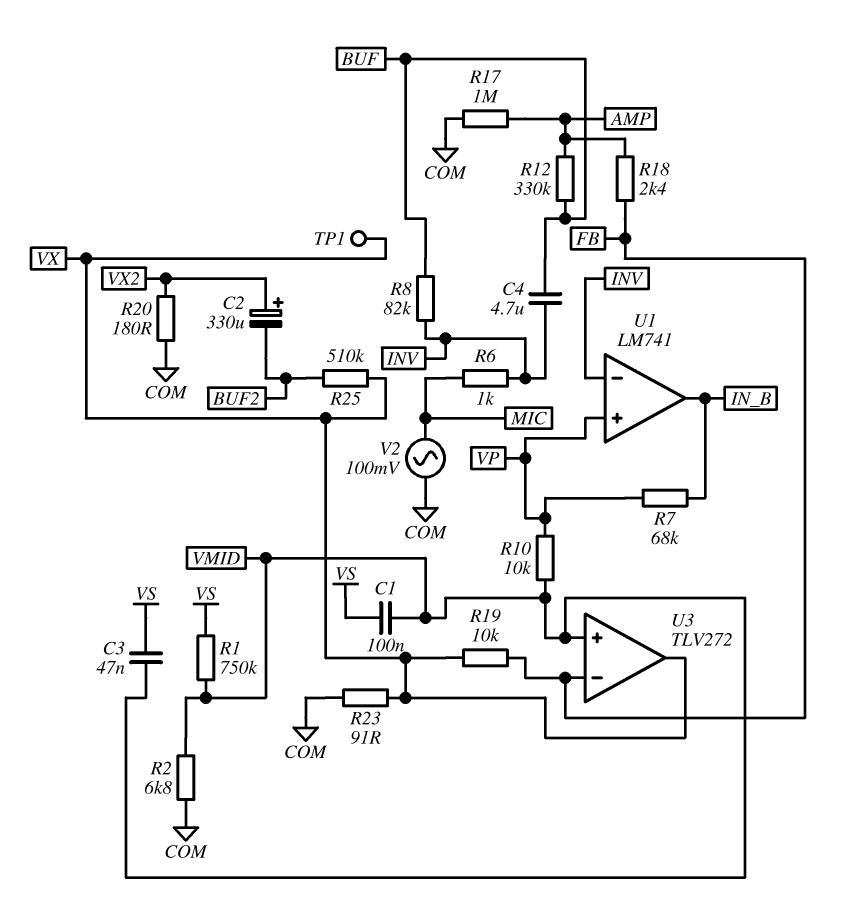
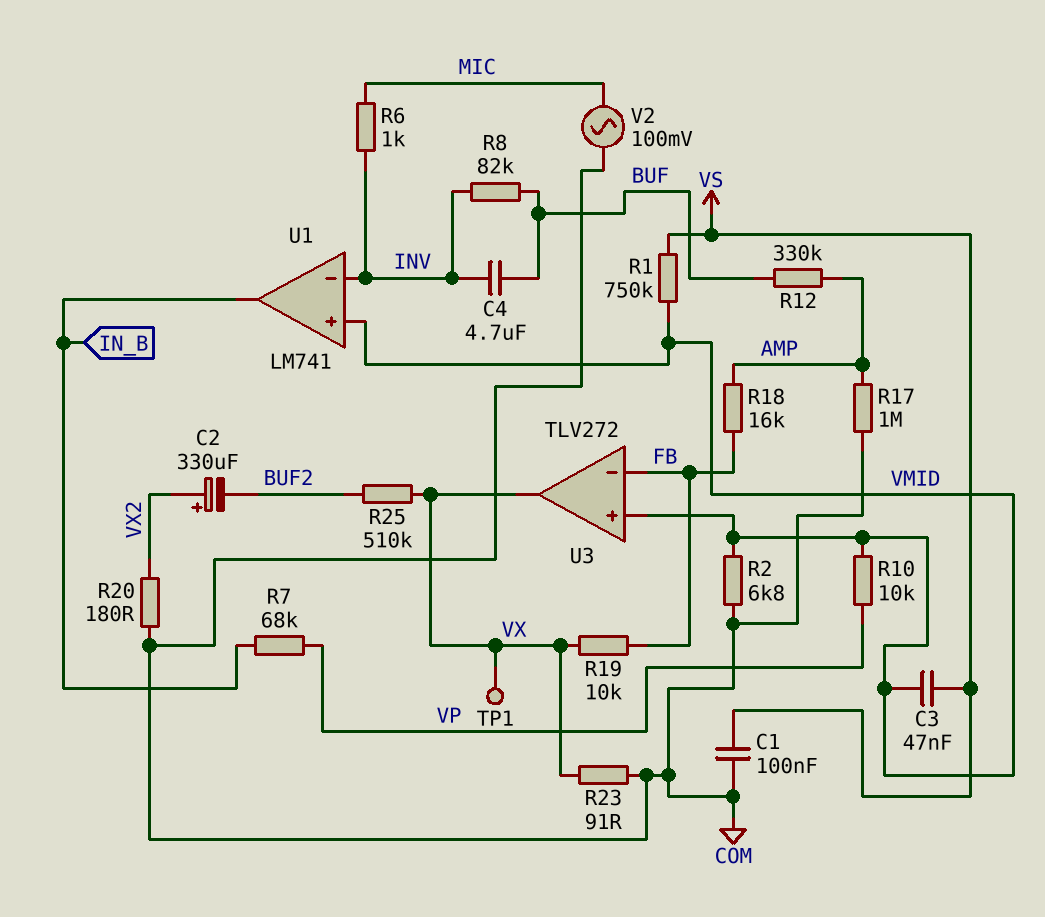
C1: 100nF (VMID, VS) -> 100nF (COM, VS)
R18: 2.4k (AMP, FB) -> 16k (AMP, FB)
U1 pin in+: VP -> VMID

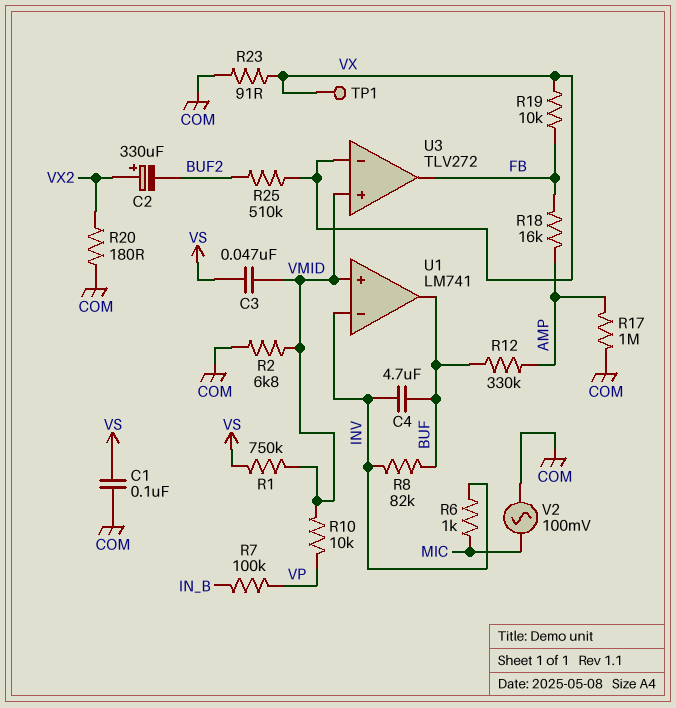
R7: 68k (IN_B, VP) -> 100k (IN_B, VP)
U1 pin out: IN_B -> BUF
U3 pin in-: FB -> VX
U3 pin out: VX -> FB

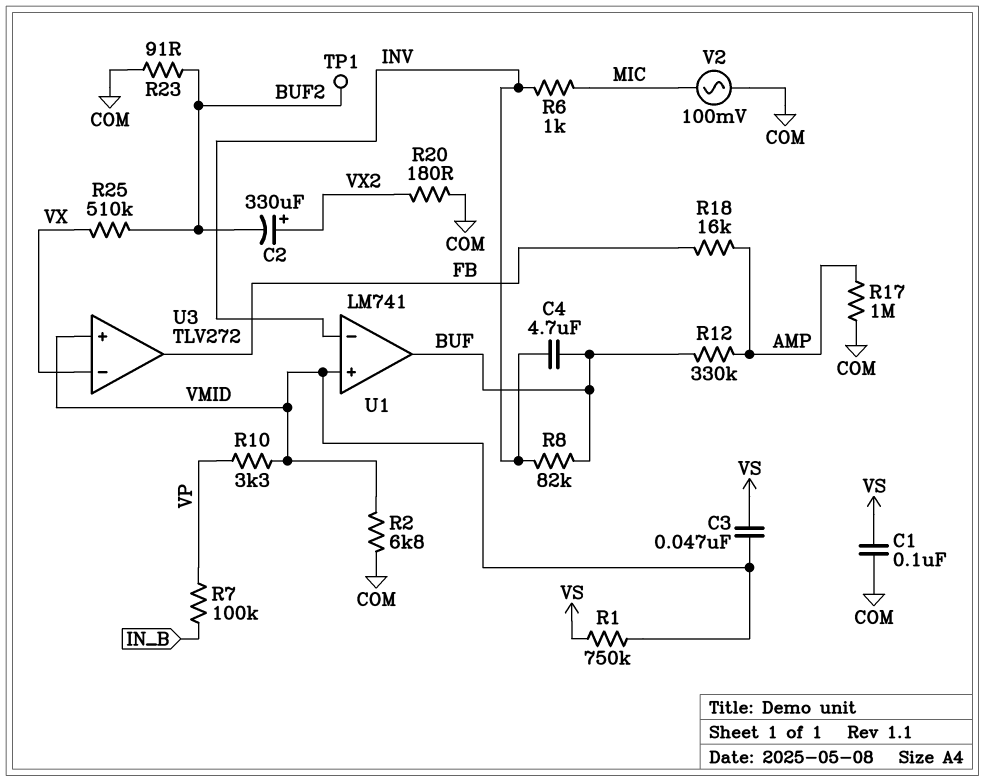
R10: 10k (VMID, VP) -> 3.3k (VMID, VP)
R19: 10k (FB, VX) -> none
R23: 91 (COM, VX) -> 91 (BUF2, COM)
TP1: test point (VX) -> test point (BUF2)

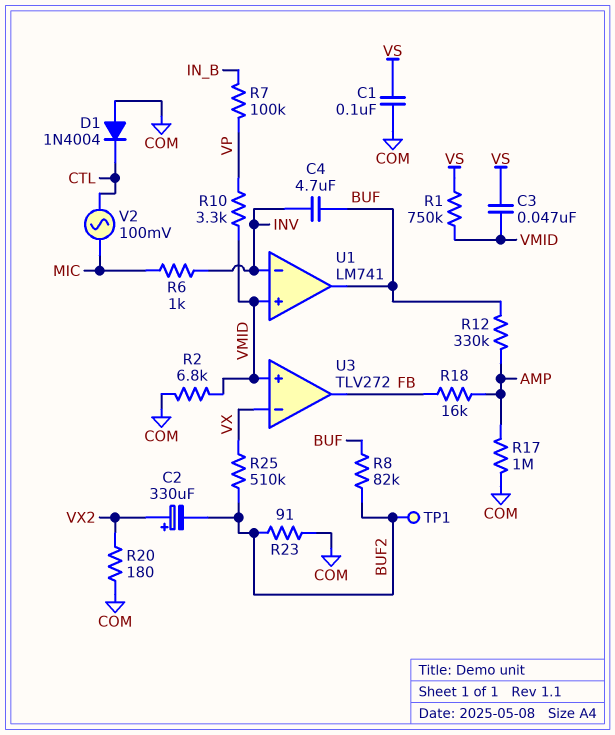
D1: none -> diode 1N4004 (A COM, K CTL)
R8: 82k (BUF, INV) -> 82k (BUF, BUF2)
V2: AC 100mV (COM, MIC) -> AC 100mV (CTL, MIC)

